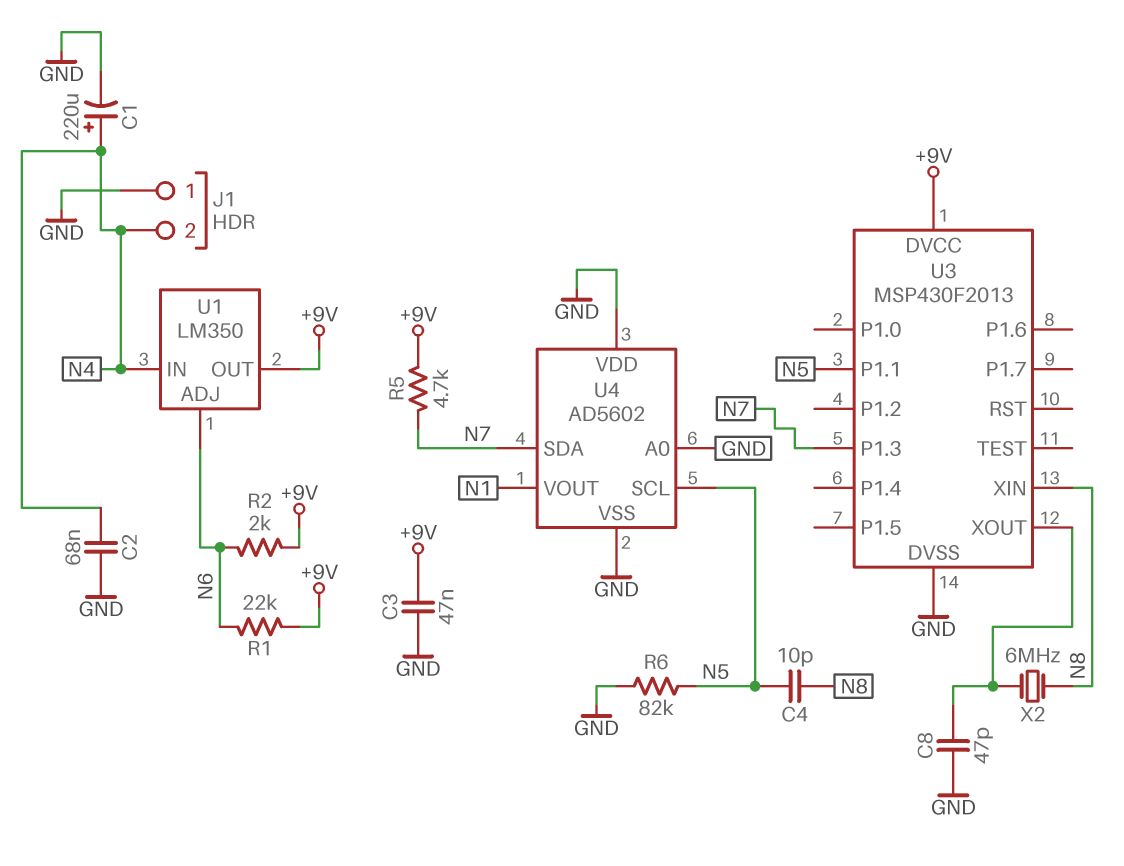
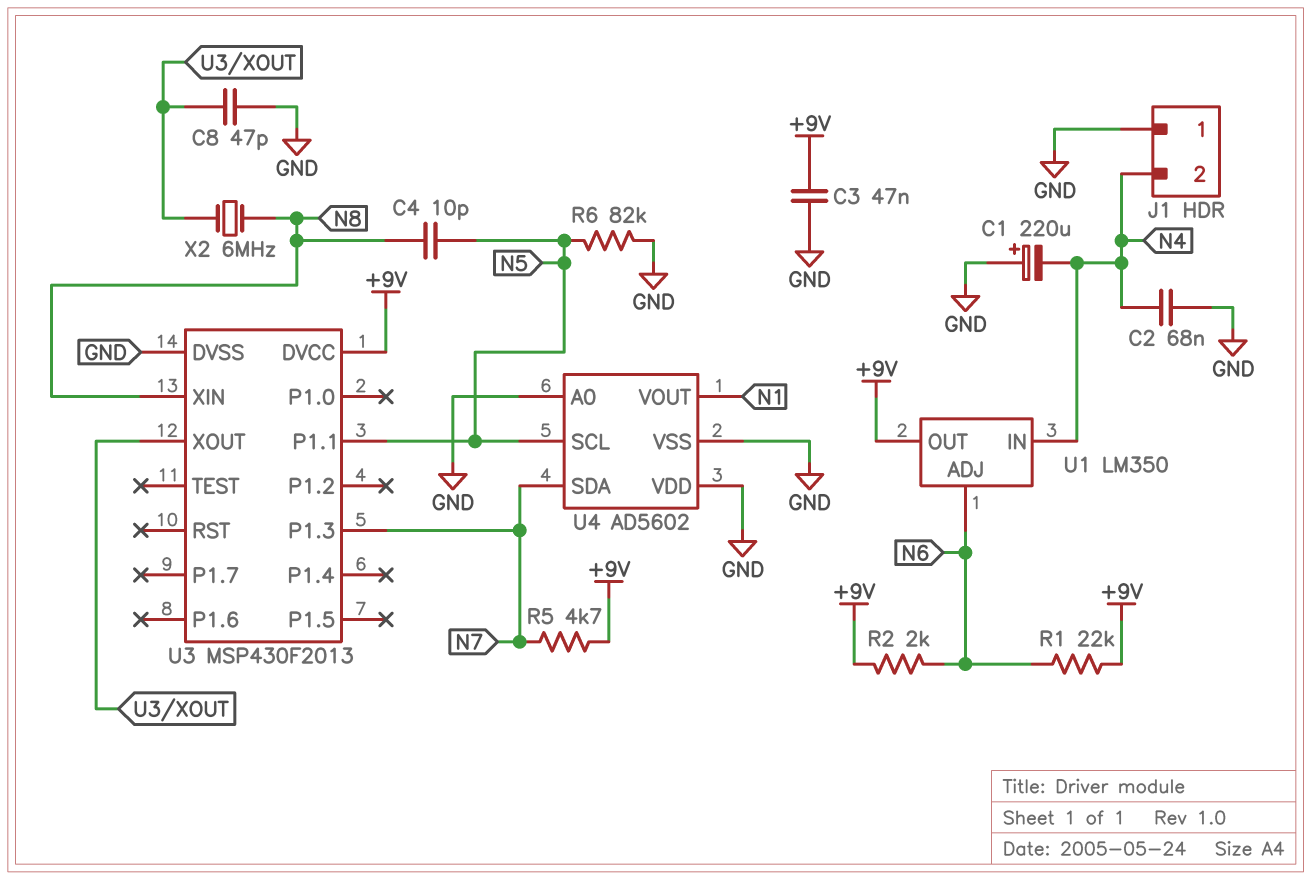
C1: 220uF (plus N4, minus GND) -> 220uF (plus GND, minus N4)

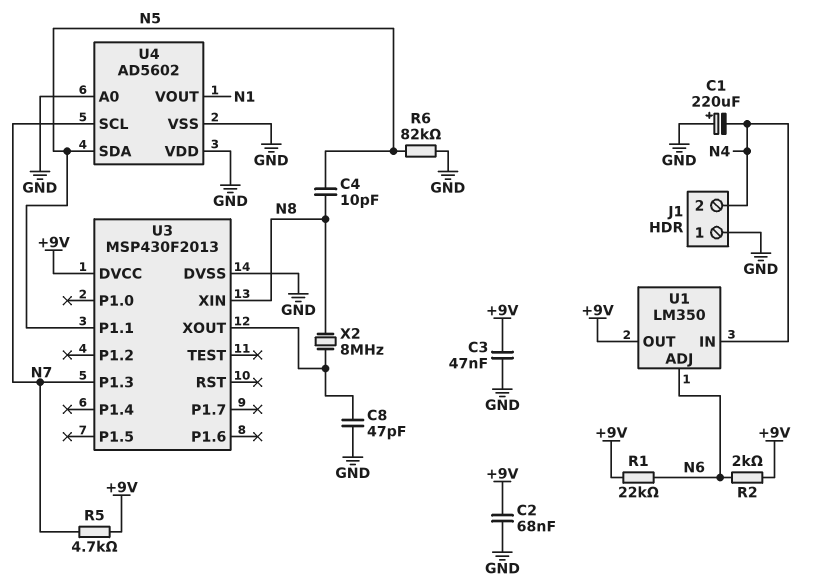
C2: 68nF (GND, N4) -> 68nF (+9V, GND)
U4 pin SCL: N5 -> N7
U4 pin SDA: N7 -> N5
X2: 6MHz (N8, U3/XOUT) -> 8MHz (N8, U3/XOUT)

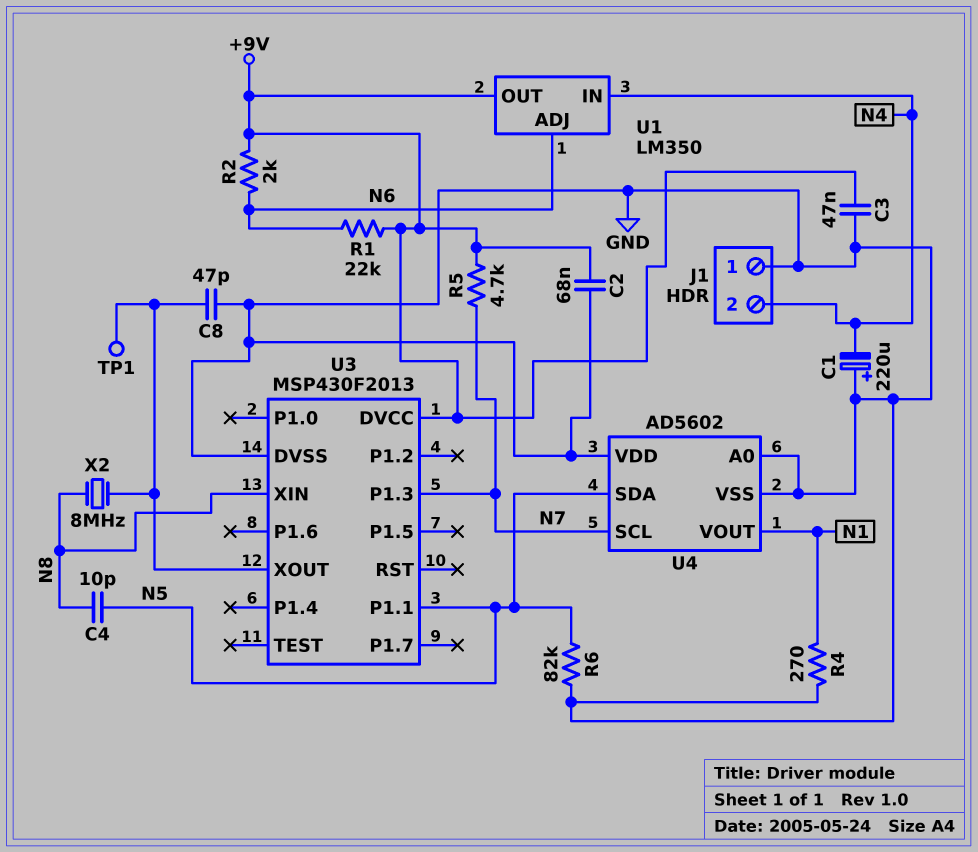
R4: none -> 270 (GND, N1)
TP1: none -> test point (U3/XOUT)

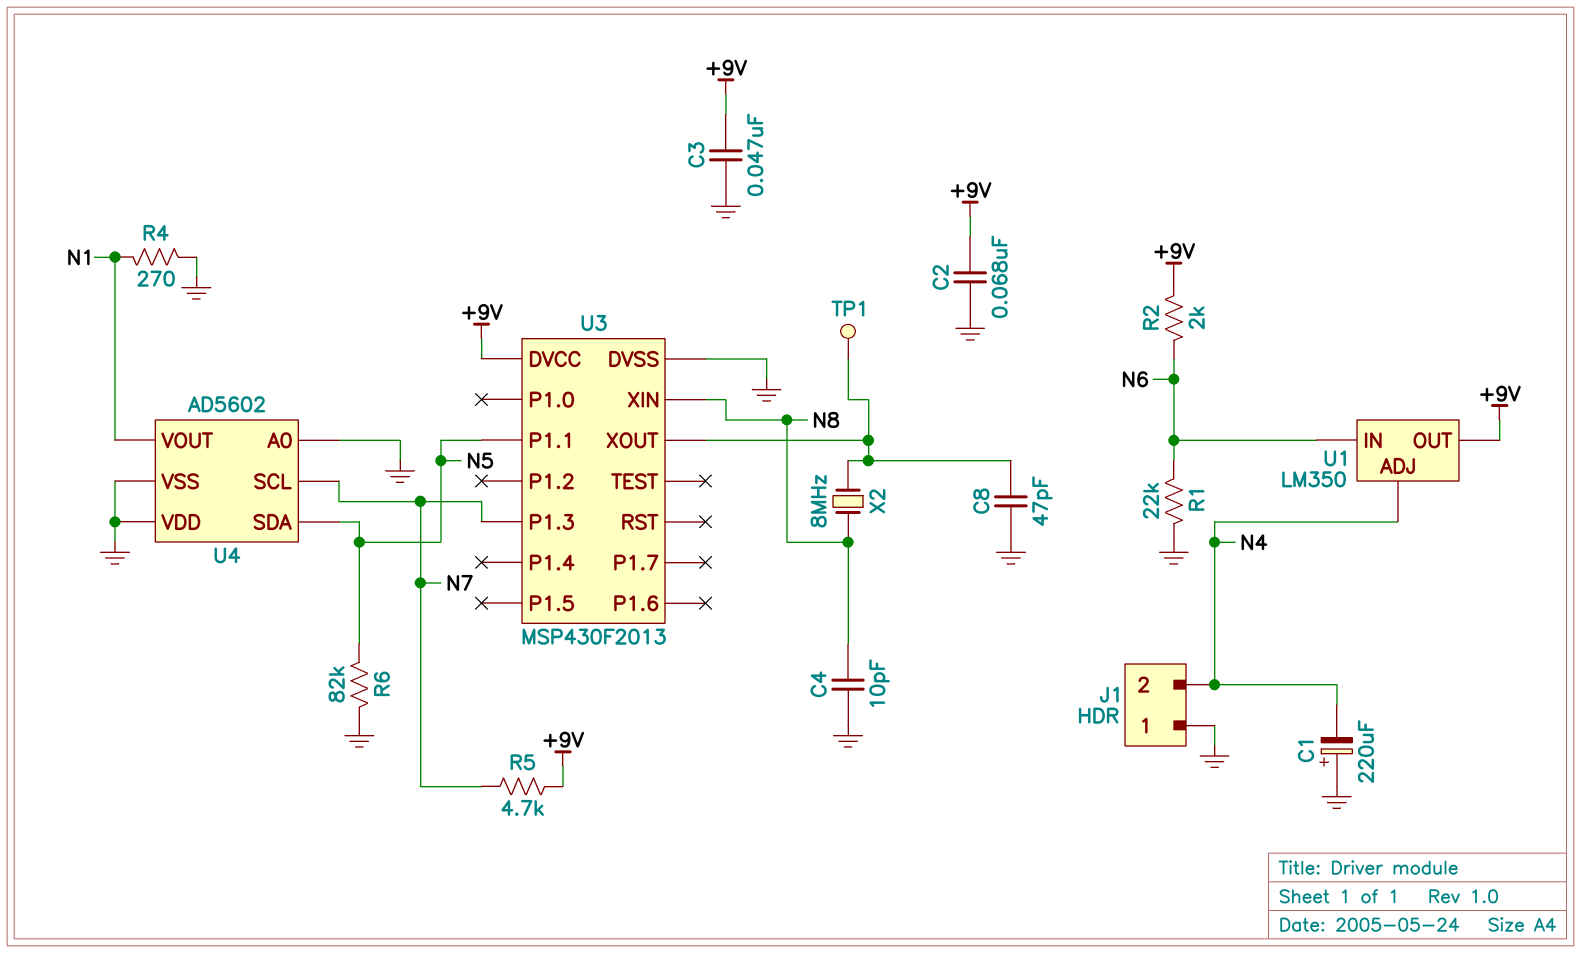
C4: 10pF (N5, N8) -> 10pF (GND, N8)
R1: 22k (+9V, N6) -> 22k (GND, N6)
U1 pin ADJ: N6 -> N4
U1 pin IN: N4 -> N6

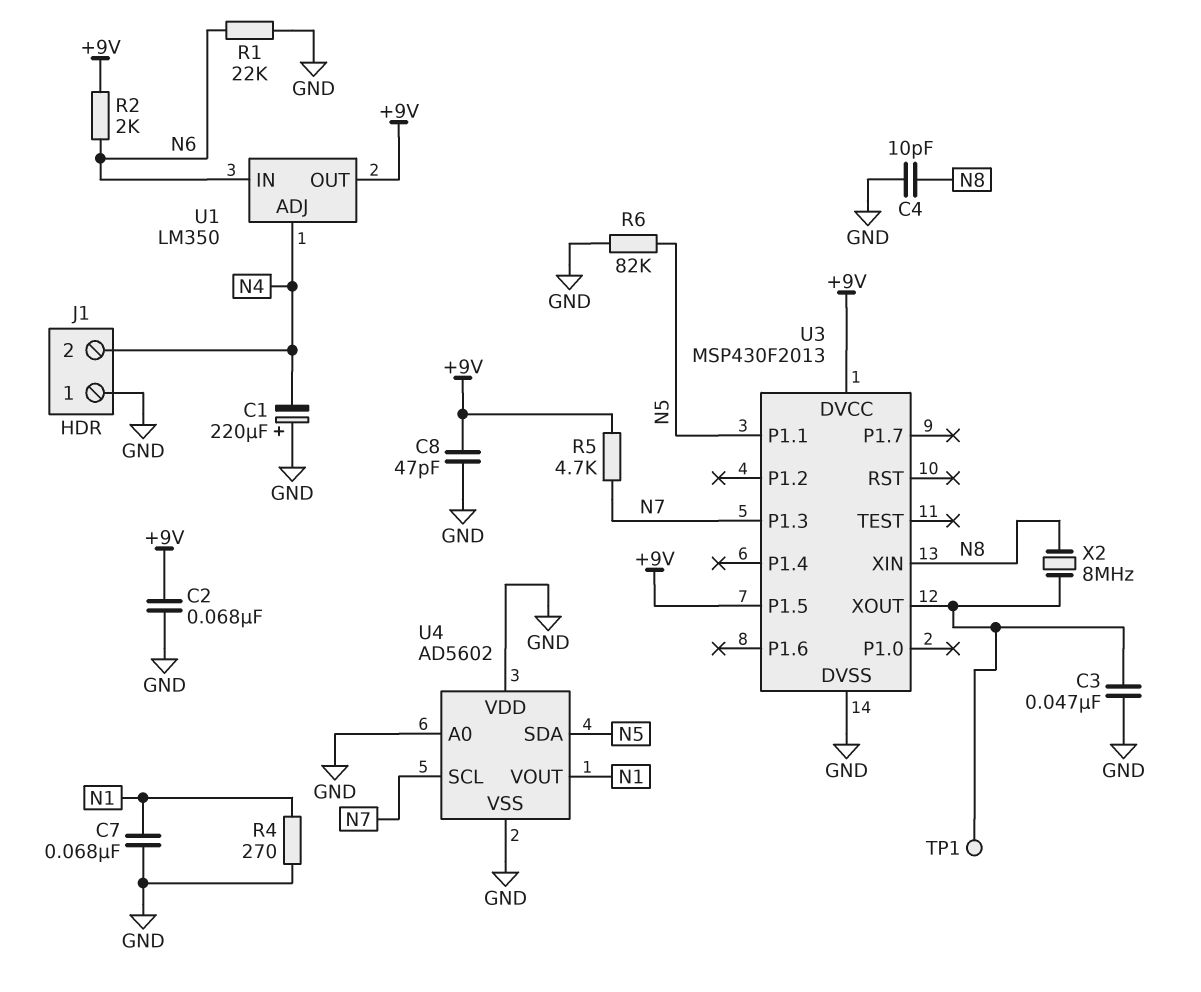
C3: 47nF (+9V, GND) -> 47nF (GND, U3/XOUT)
C7: none -> 68nF (GND, N1)
C8: 47pF (GND, U3/XOUT) -> 47pF (+9V, GND)
U3 pin P1.5: none -> +9V

